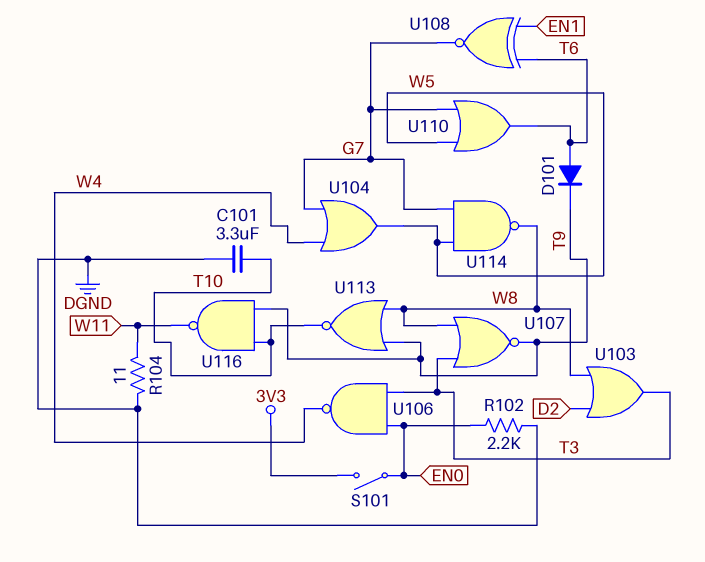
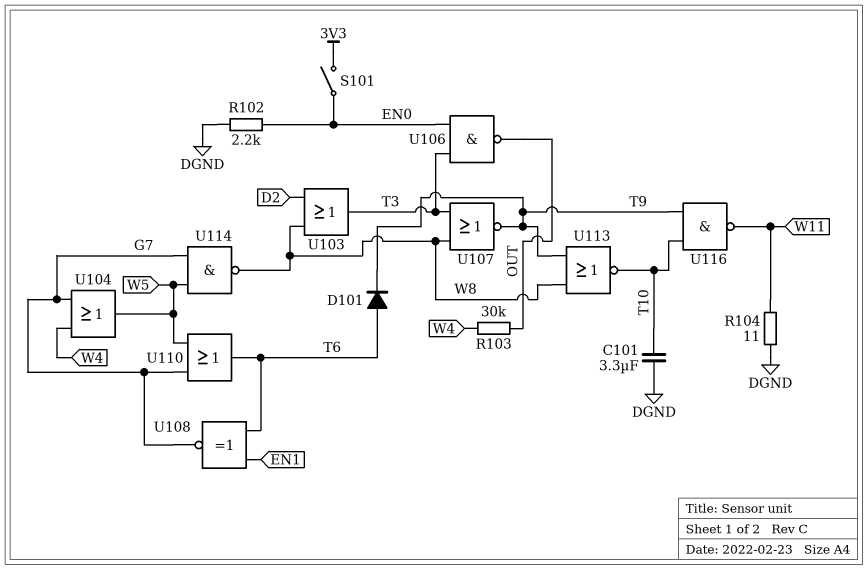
R103: none -> 30k (OUT, W4)
U106: NAND (in EN0, in T3, out W4) -> NAND (in EN0, in T3, out OUT)

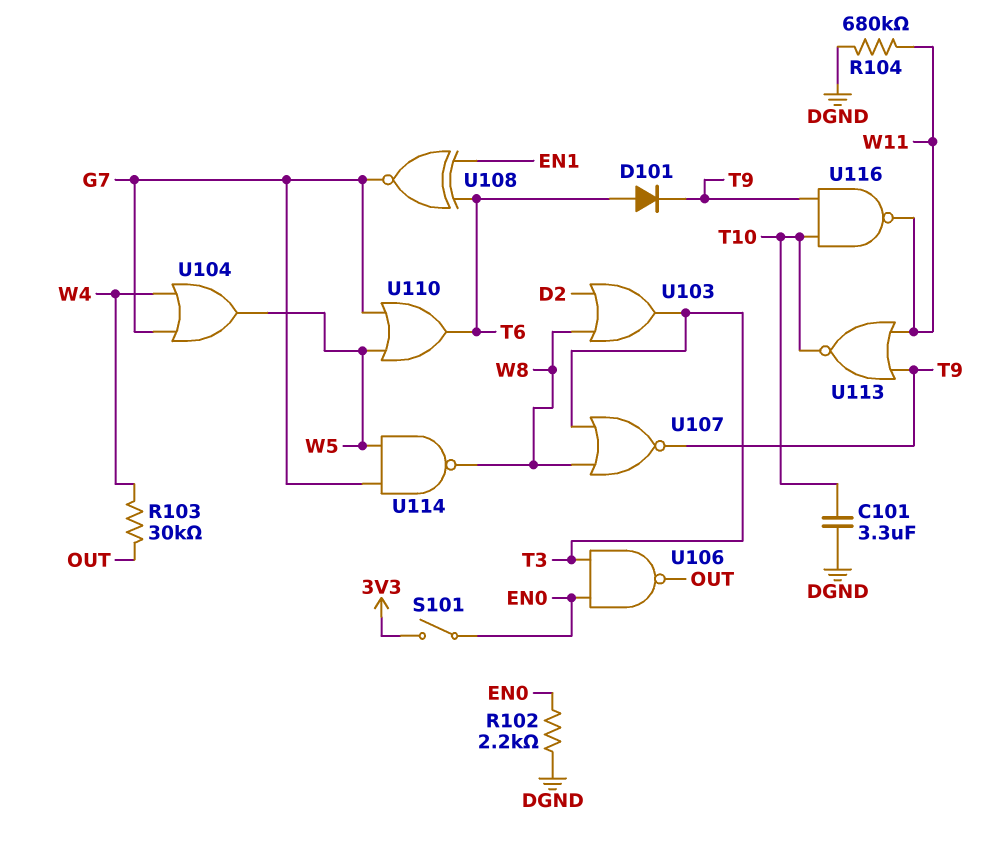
R104: 11 (DGND, W11) -> 680k (DGND, W11)
U113: NOR (in T9, in W8, out T10) -> NOR (in T9, in W11, out T10)

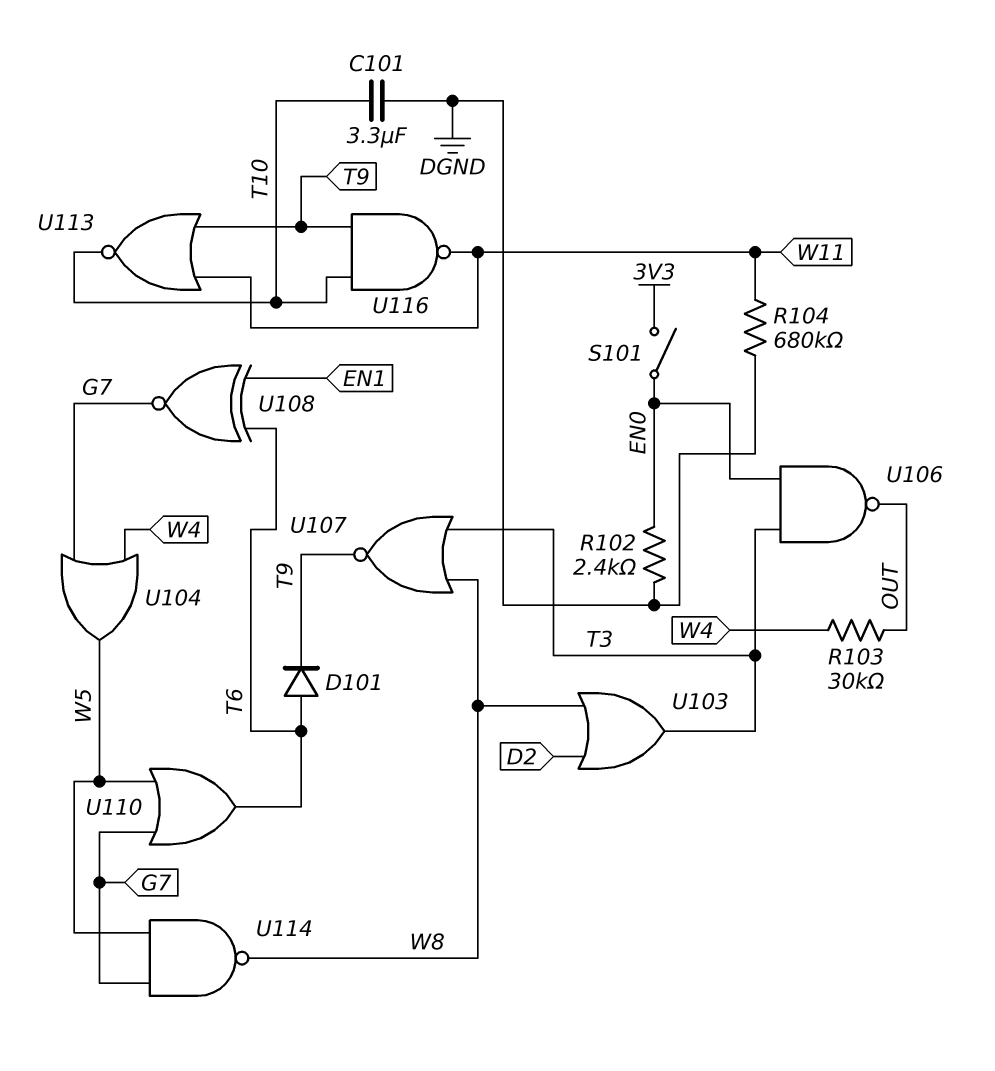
R102: 2.2k (DGND, EN0) -> 2.4k (DGND, EN0)

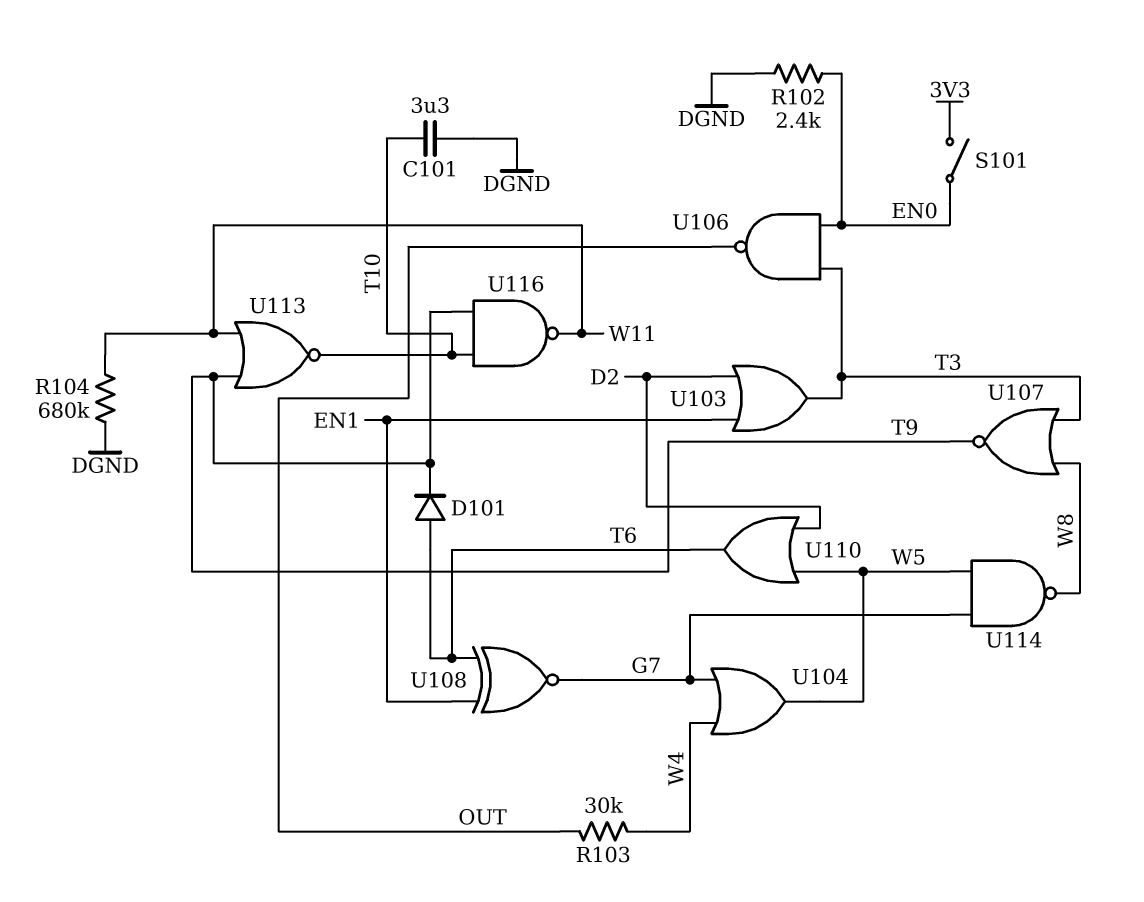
U103: OR (in D2, in W8, out T3) -> OR (in D2, in EN1, out T3)
U110: OR (in G7, in W5, out T6) -> OR (in D2, in W5, out T6)

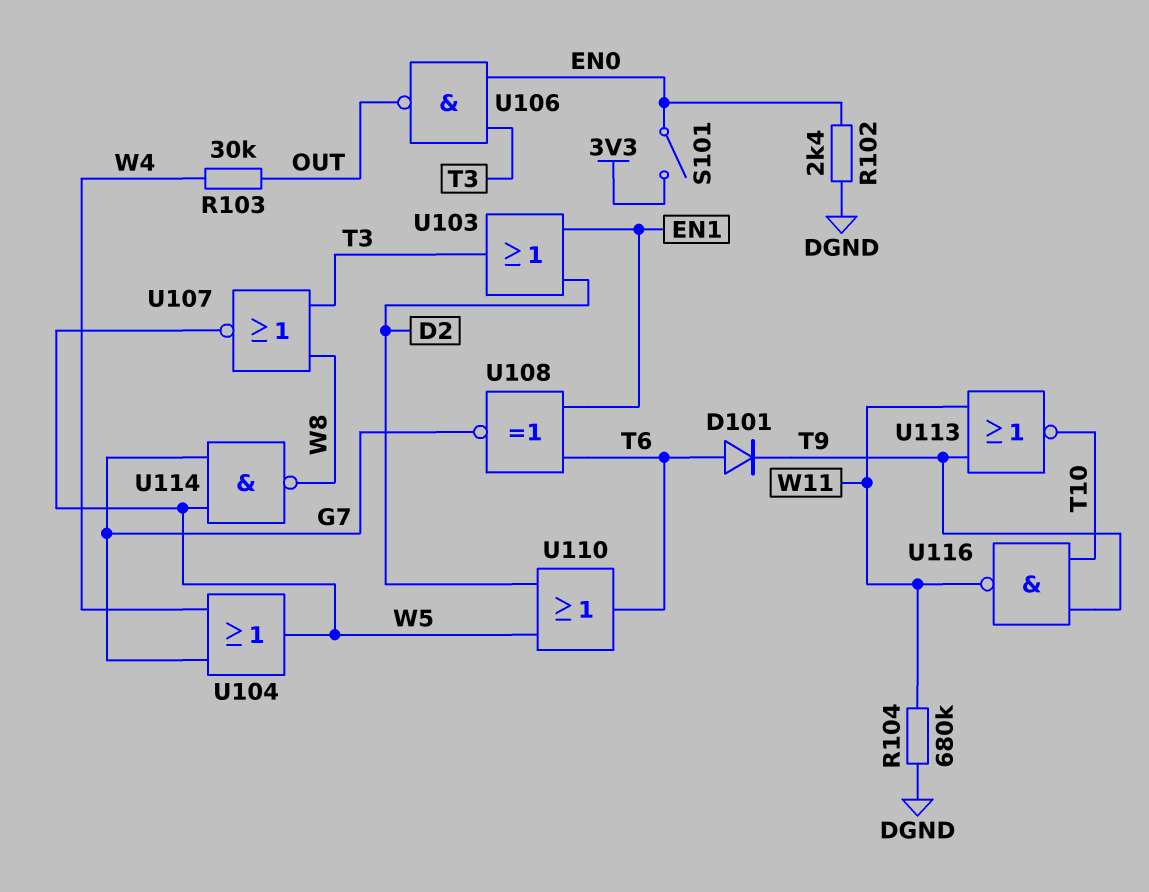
C101: 3.3uF (DGND, T10) -> none
U107: NOR (in T3, in W8, out T9) -> NOR (in T3, in W8, out W5)

